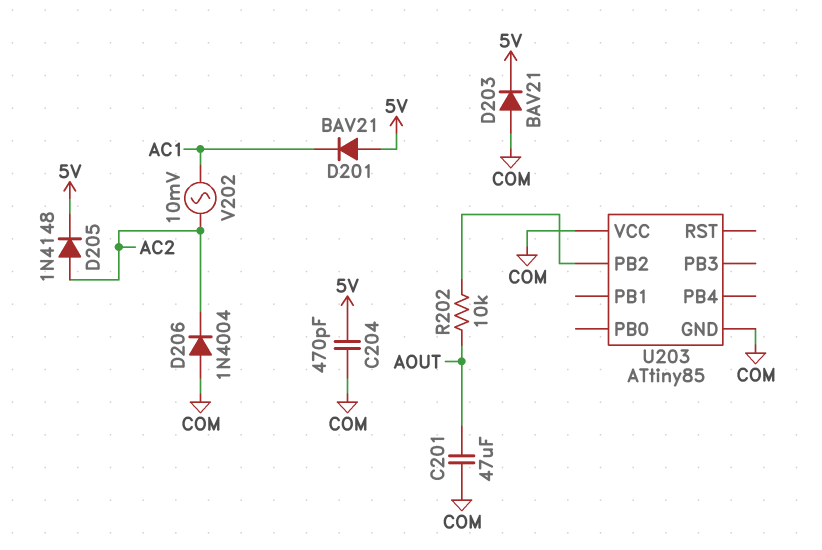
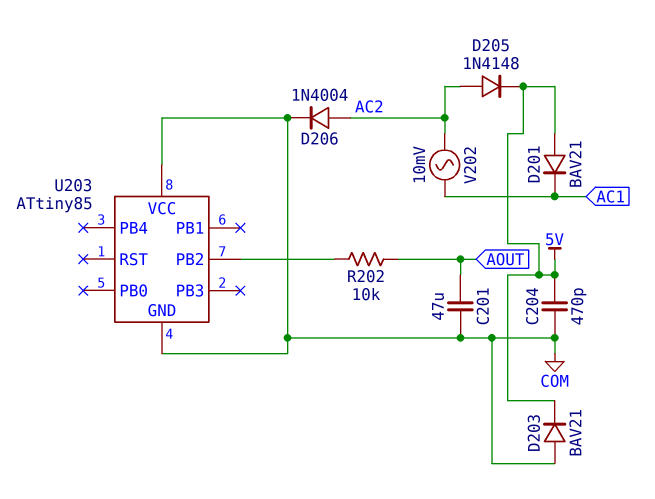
D206: diode 1N4004 (A COM, K AC2) -> diode 1N4004 (A AC2, K COM)

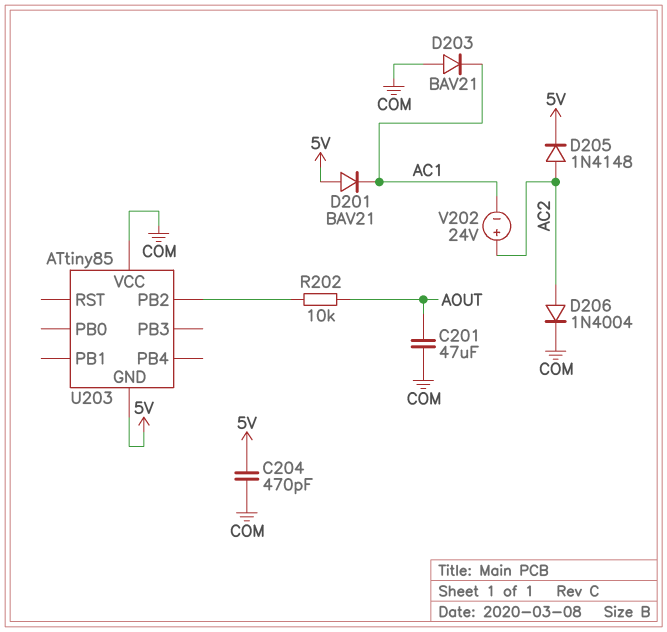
D203: diode BAV21 (A COM, K 5V) -> diode BAV21 (A COM, K AC1)
U203 pin GND: COM -> 5V
V202: AC 10mV (AC1, AC2) -> 24V (plus AC2, minus AC1)

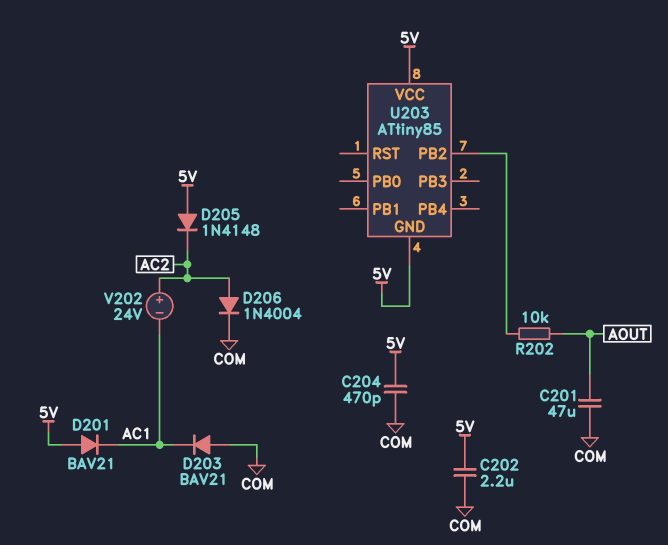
C202: none -> 2.2uF (5V, COM)
D205: diode 1N4148 (A AC2, K 5V) -> diode 1N4148 (A 5V, K AC2)
U203 pin VCC: COM -> 5V

